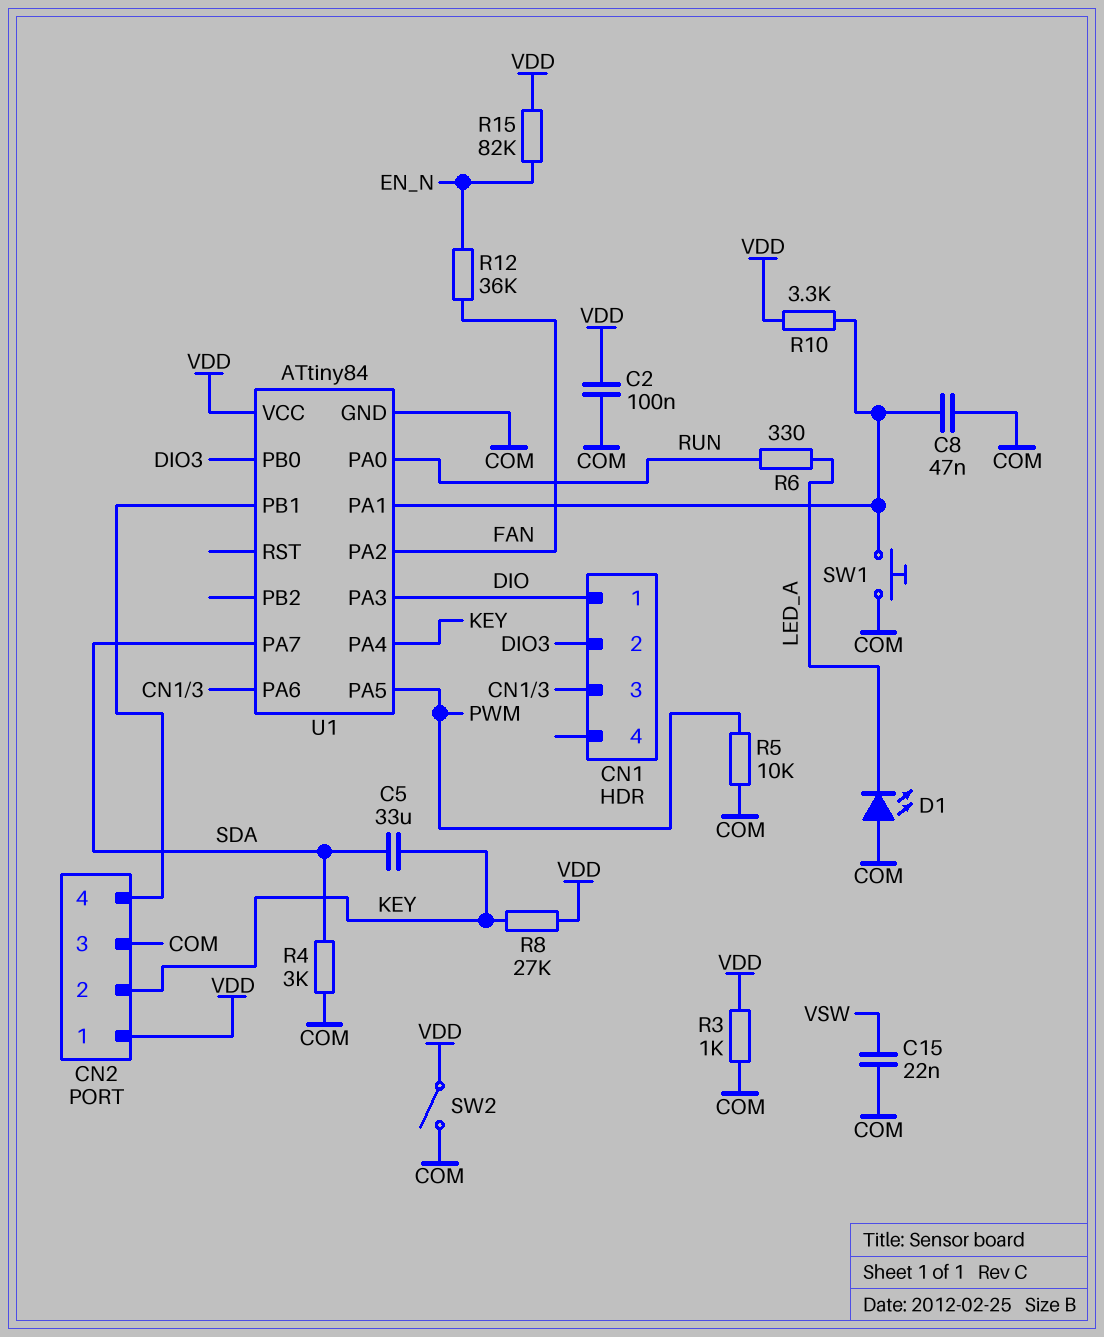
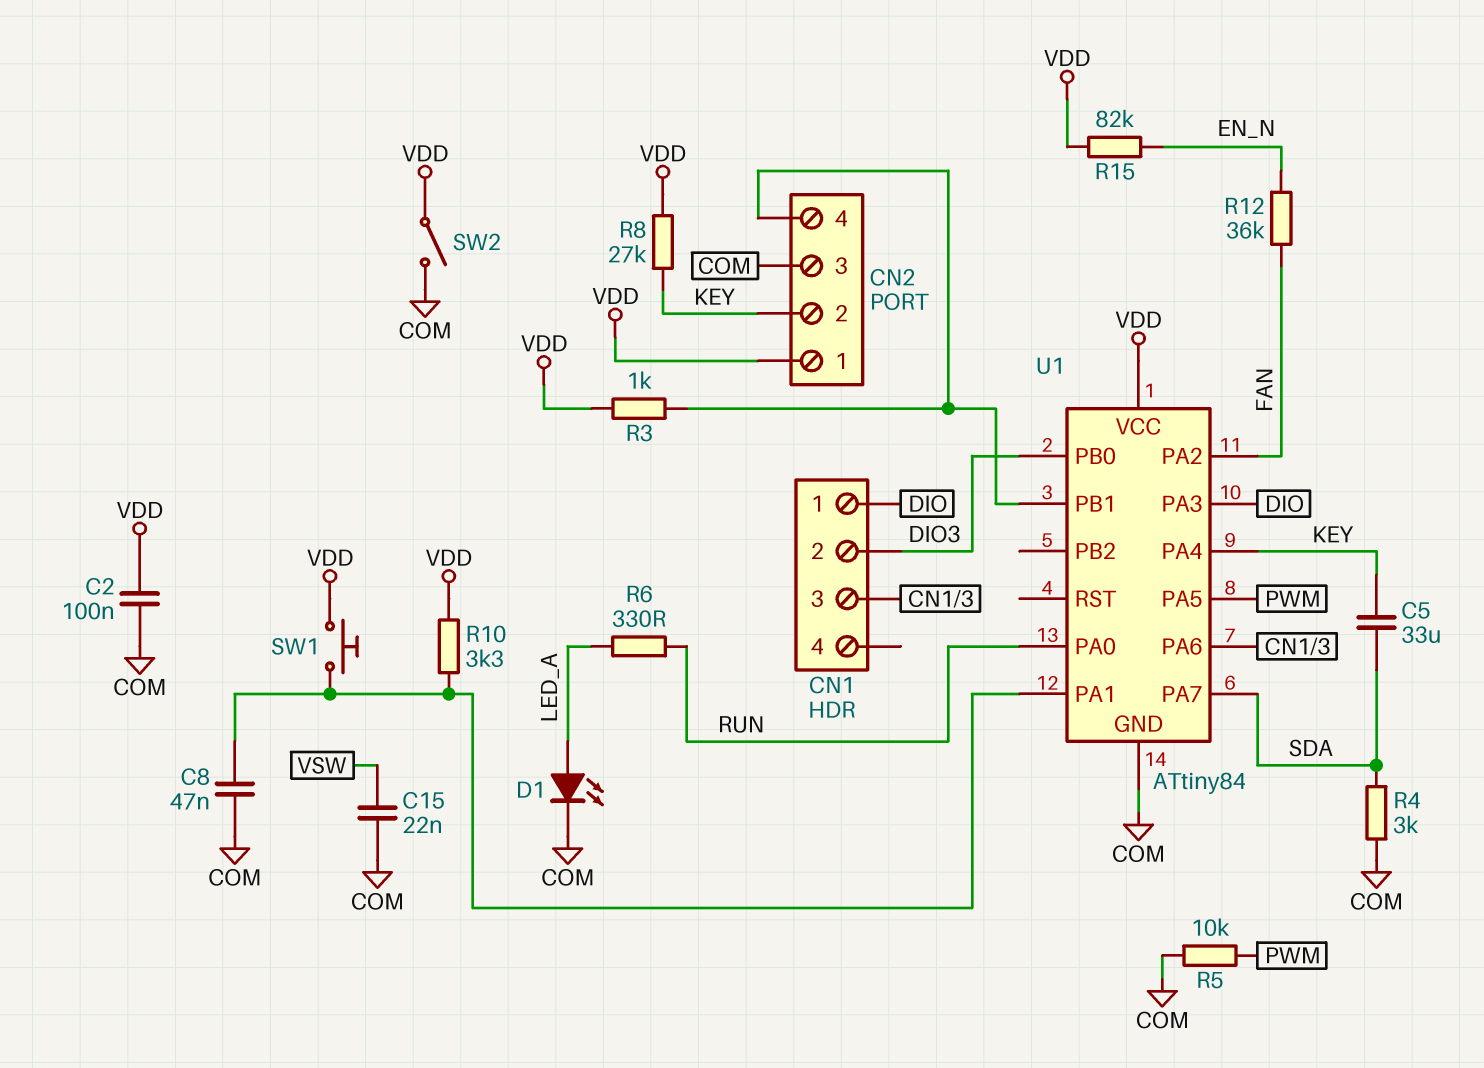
D1: LED (A COM, K LED_A) -> LED (A LED_A, K COM)
R3: 1k (COM, VDD) -> 1k (CN2/4, VDD)
SW1: button (COM, U1/PA1) -> button (U1/PA1, VDD)

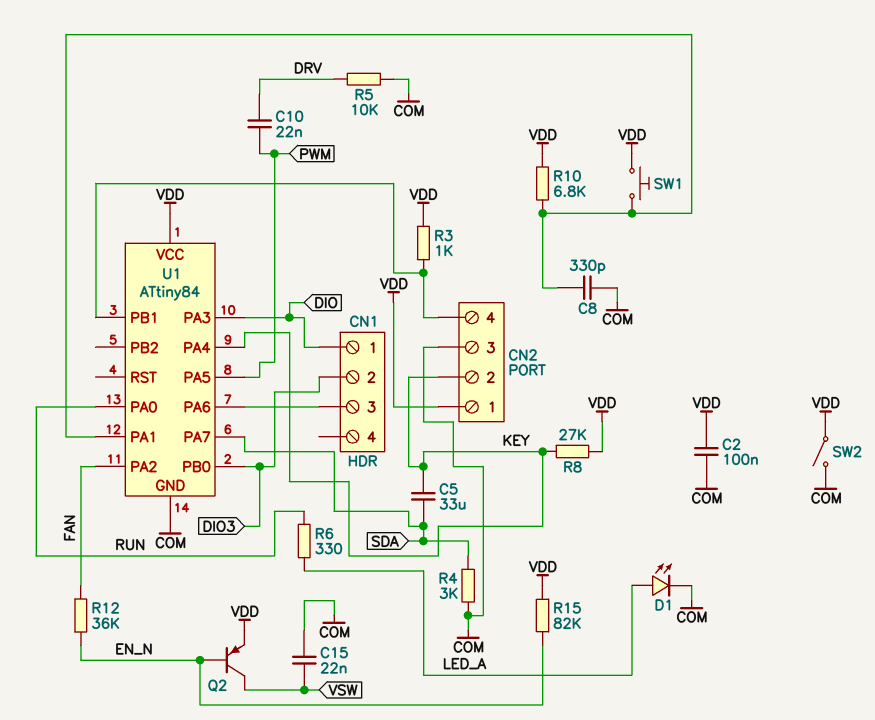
C8: 47nF (COM, U1/PA1) -> 330pF (COM, U1/PA1)
C10: none -> 22nF (DRV, PWM)
Q2: none -> PNP (B EN_N, C VSW, E VDD)
R5: 10k (COM, PWM) -> 10k (COM, DRV)
R10: 3.3k (U1/PA1, VDD) -> 6.8k (U1/PA1, VDD)

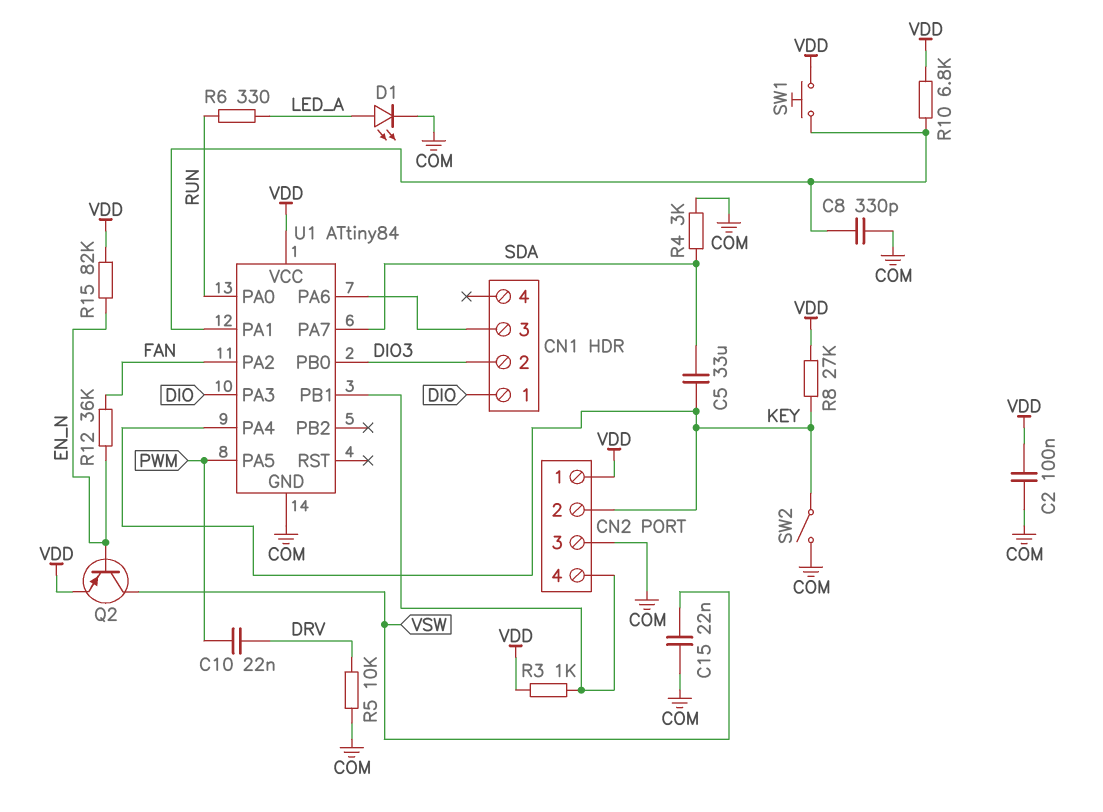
SW2: switch (COM, VDD) -> switch (COM, KEY)

